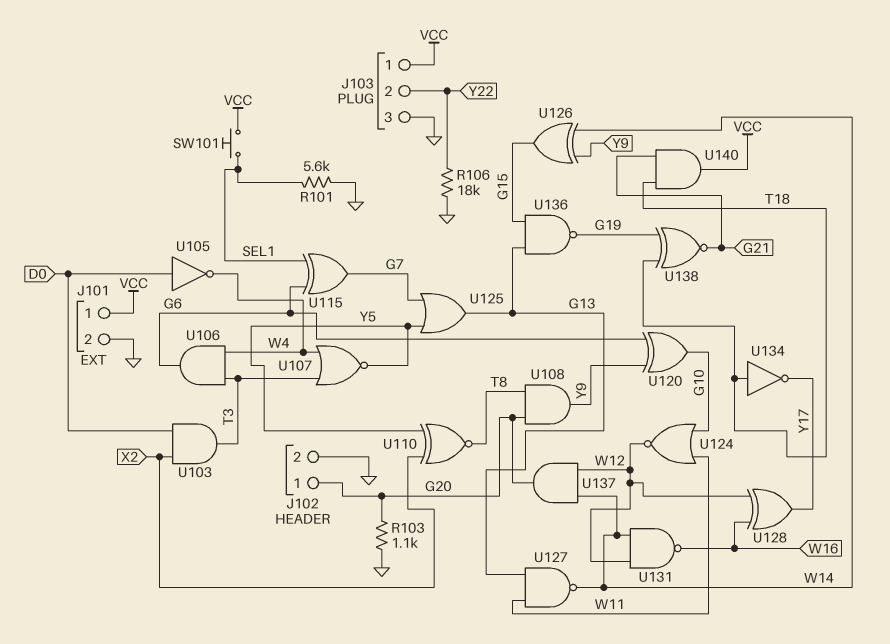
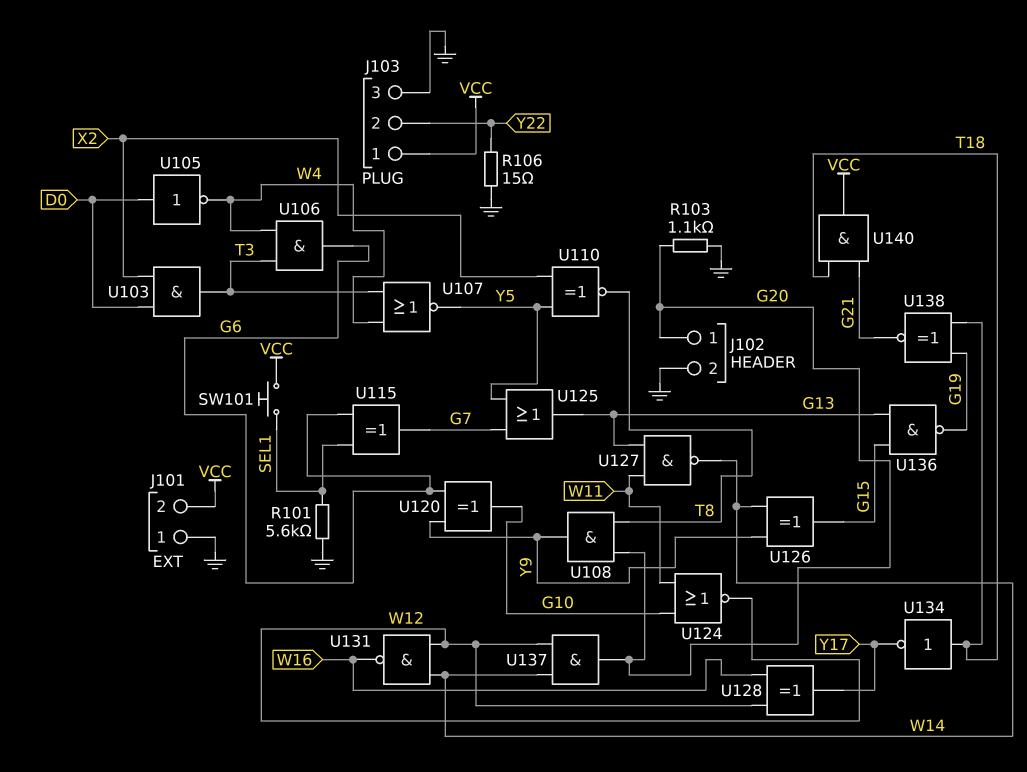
J101 pin 1: VCC -> GND
J101 pin 2: GND -> VCC
R106: 18k (GND, Y22) -> 15 (GND, Y22)

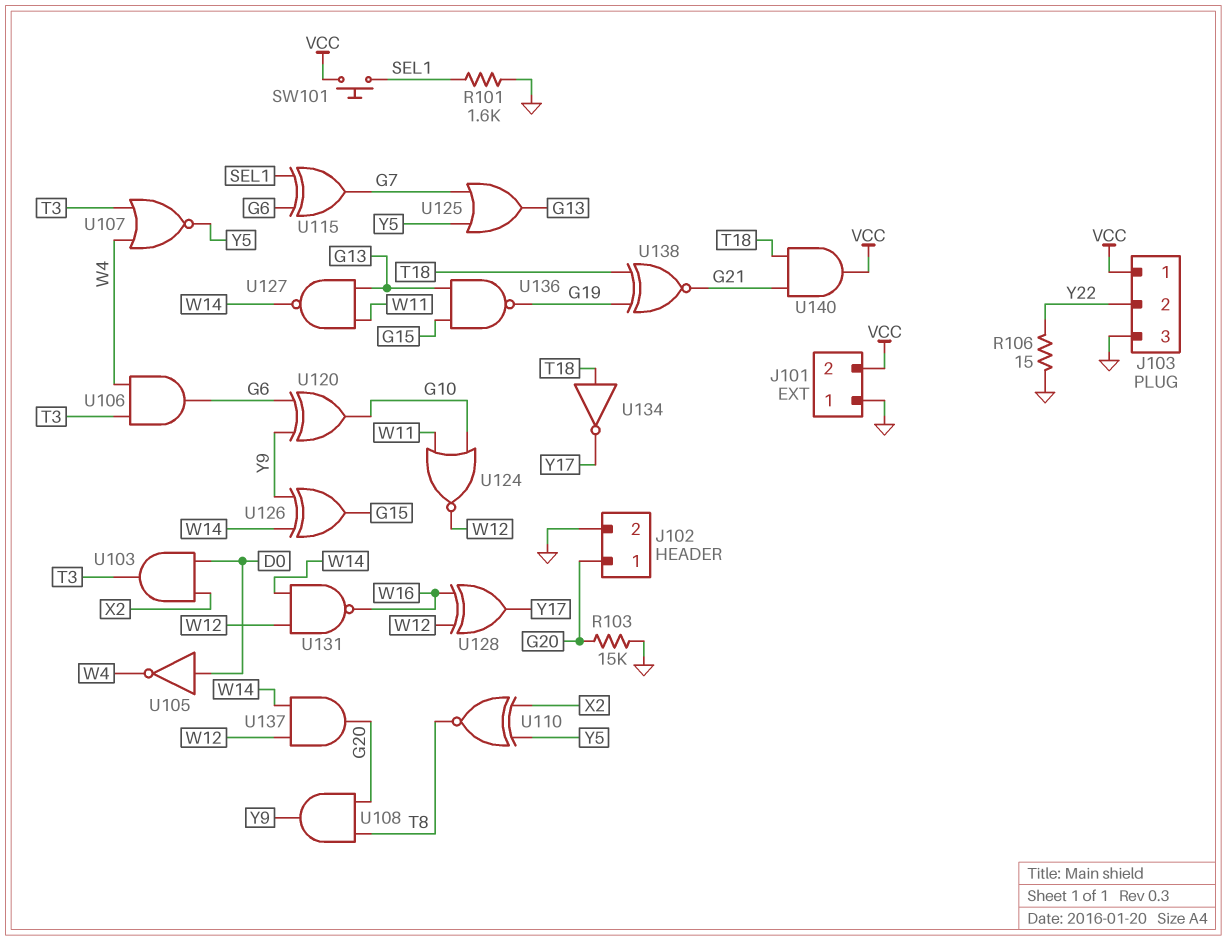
R101: 5.6k (GND, SEL1) -> 1.6k (GND, SEL1)
R103: 1.1k (G20, GND) -> 15k (G20, GND)

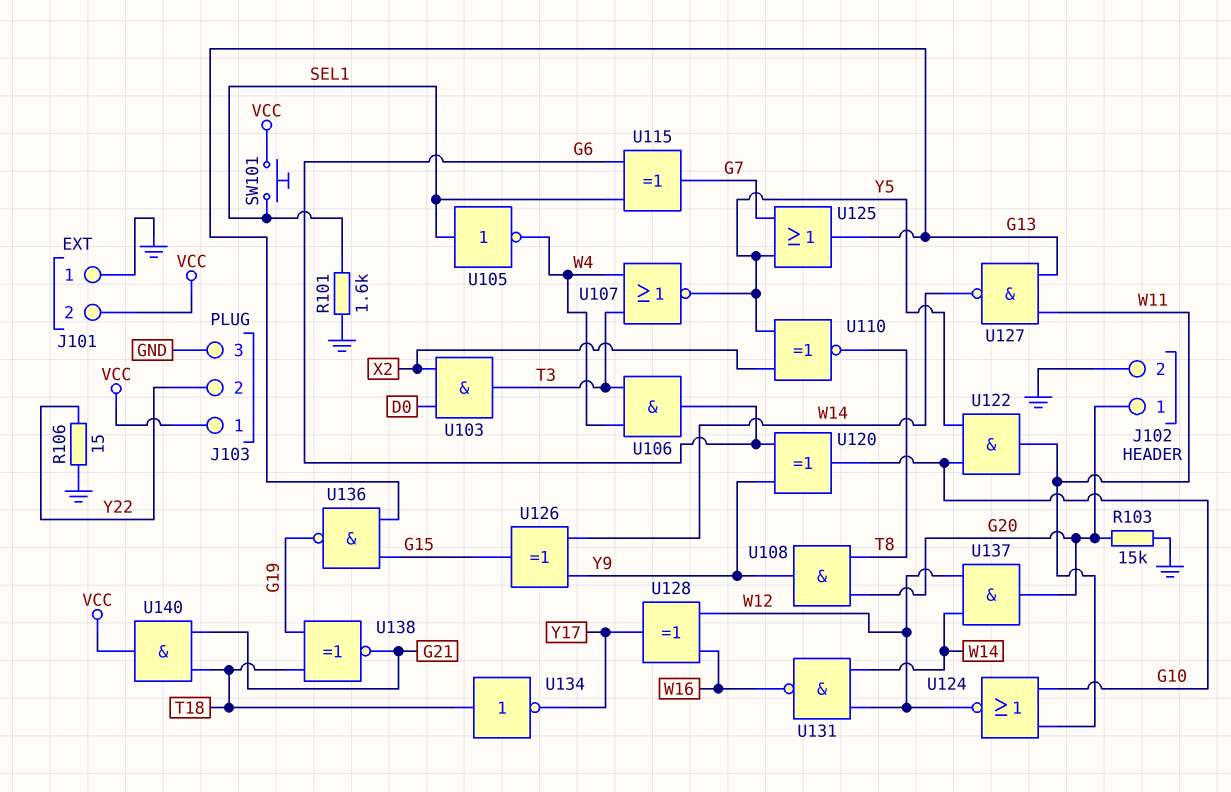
U105: NOT (in D0, out W4) -> NOT (in SEL1, out W4)
U122: none -> AND (in G10, in Y5, out W11)

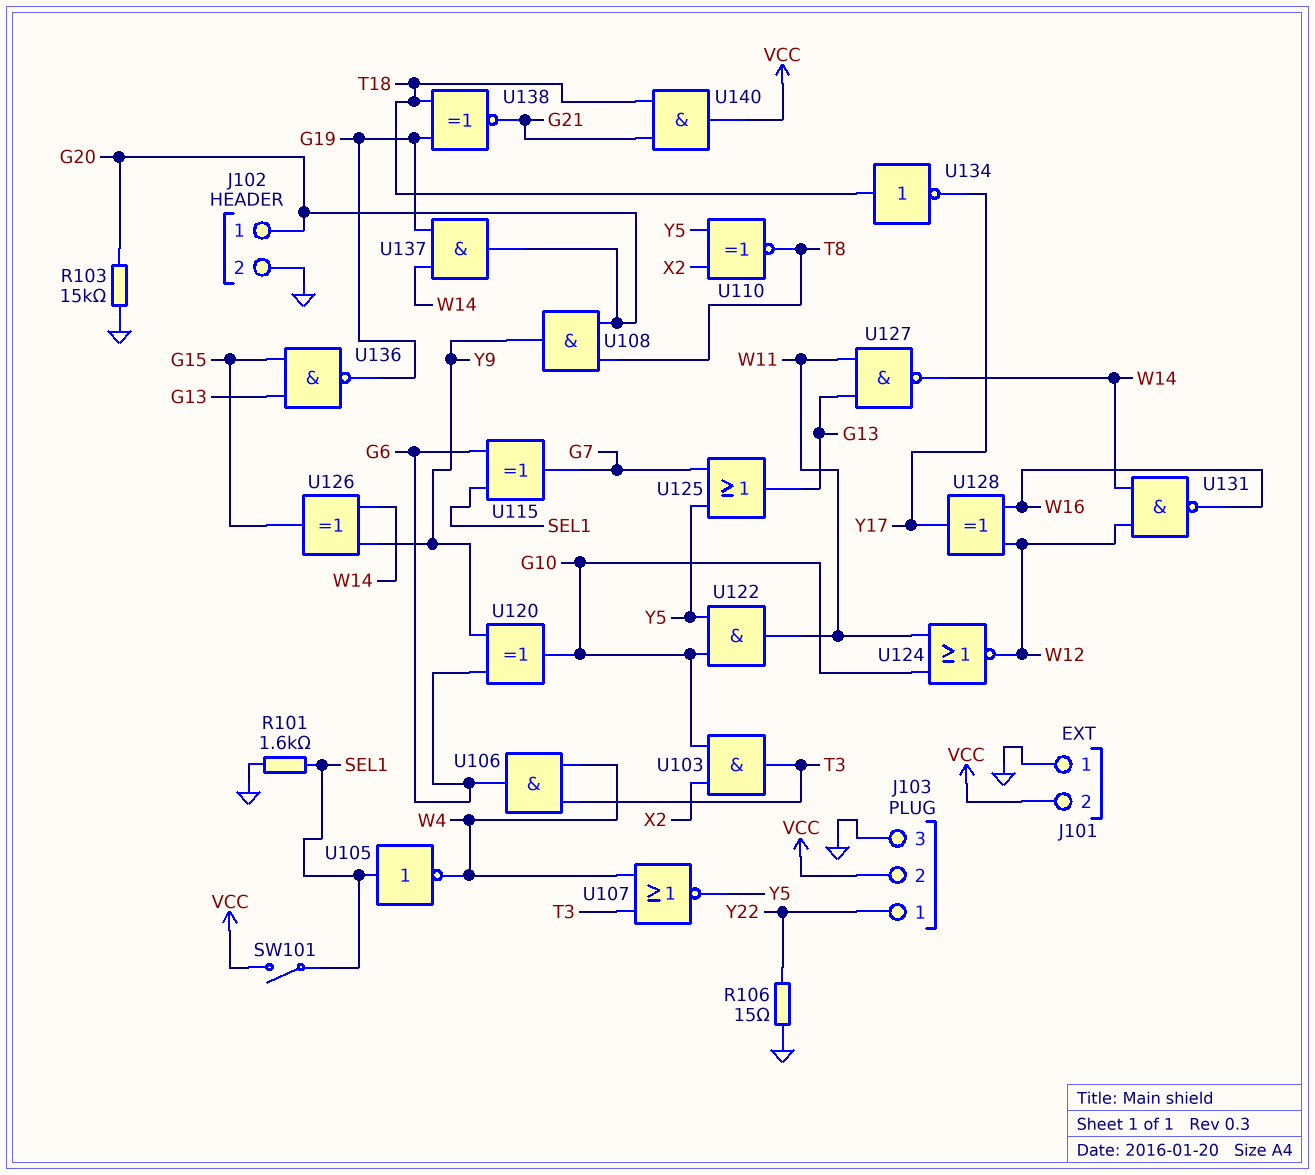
J103 pin 1: VCC -> Y22
J103 pin 2: Y22 -> VCC
SW101: button (SEL1, VCC) -> switch (SEL1, VCC)
U103: AND (in D0, in X2, out T3) -> AND (in G10, in X2, out T3)
U137: AND (in W12, in W14, out G20) -> AND (in G19, in W14, out G20)

